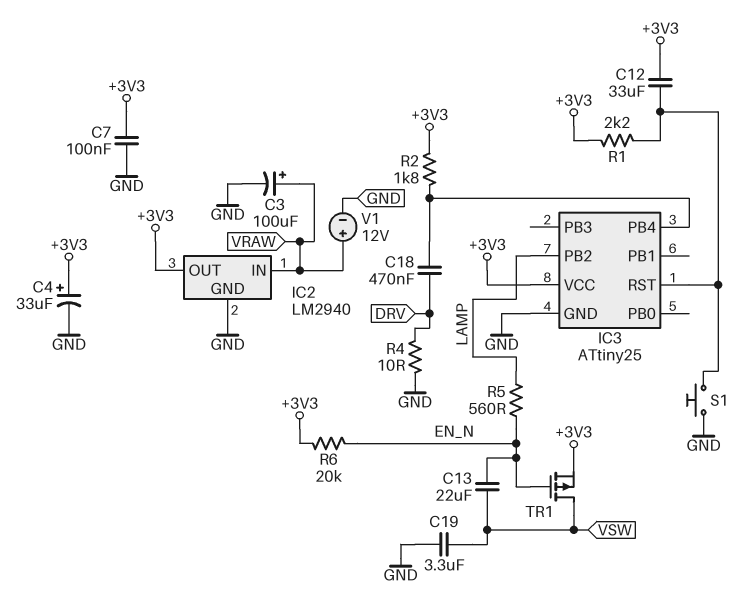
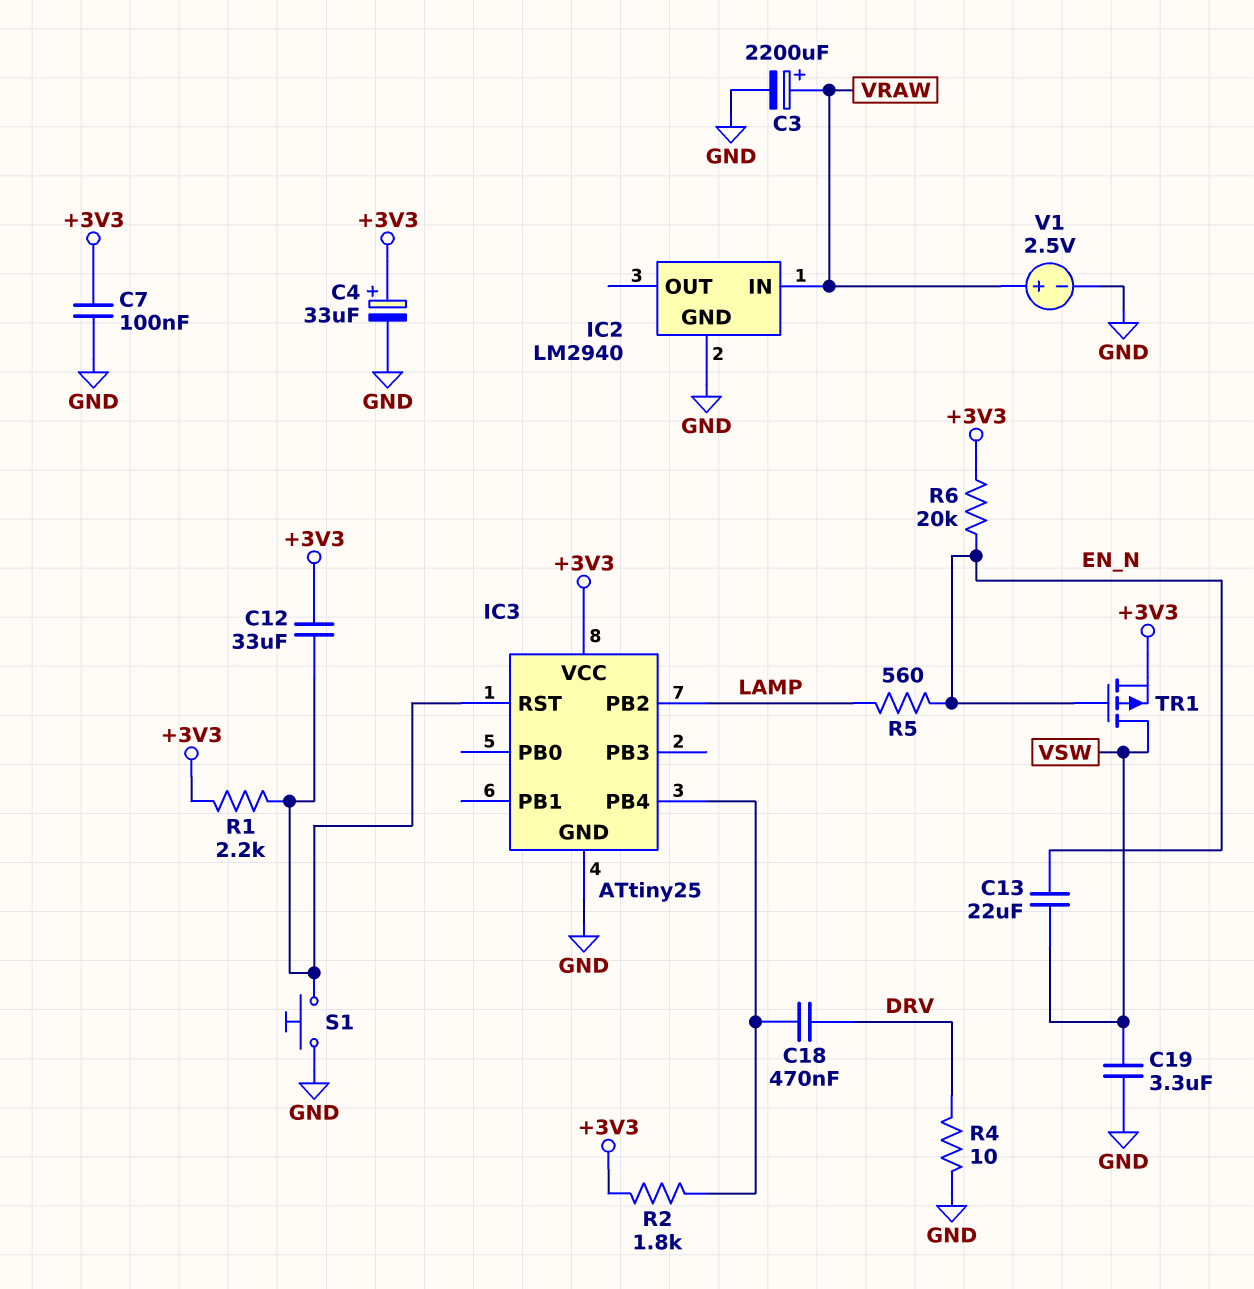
C3: 100uF (plus VRAW, minus GND) -> 2200uF (plus VRAW, minus GND)
IC2 pin OUT: +3V3 -> none
V1: 12V (plus VRAW, minus GND) -> 2.5V (plus VRAW, minus GND)

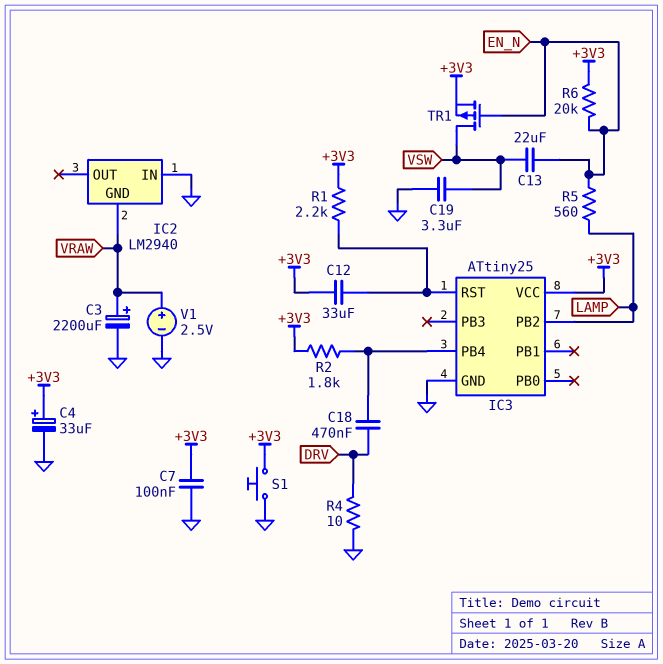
IC2 pin GND: GND -> VRAW
IC2 pin IN: VRAW -> GND
S1: button (GND, IC3/RST) -> button (+3V3, GND)

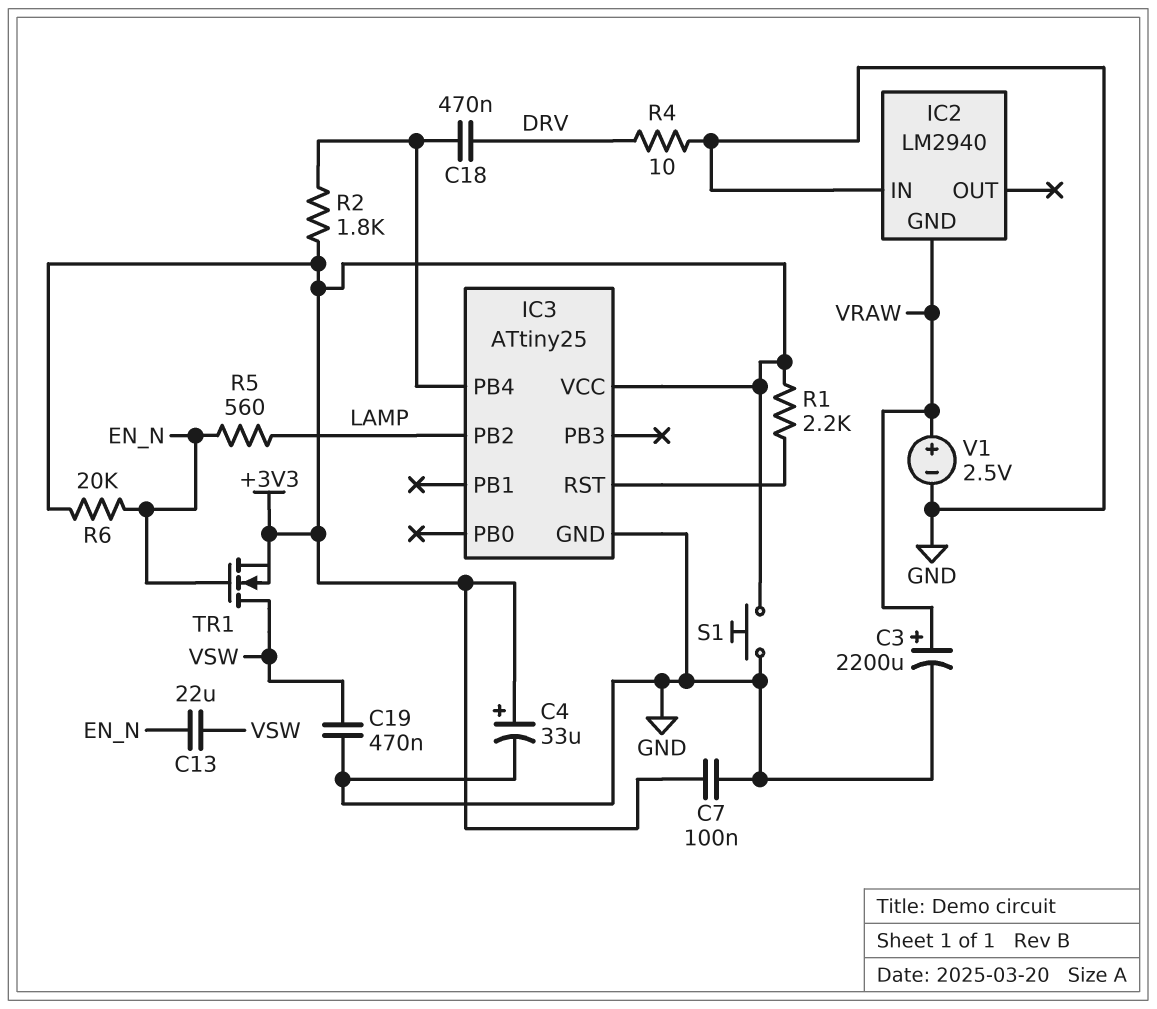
C12: 33uF (+3V3, IC3/RST) -> none
C19: 3.3uF (GND, VSW) -> 470nF (GND, VSW)
TR1: PMOS (G EN_N, D VSW, S +3V3) -> NMOS (G EN_N, D VSW, S +3V3)

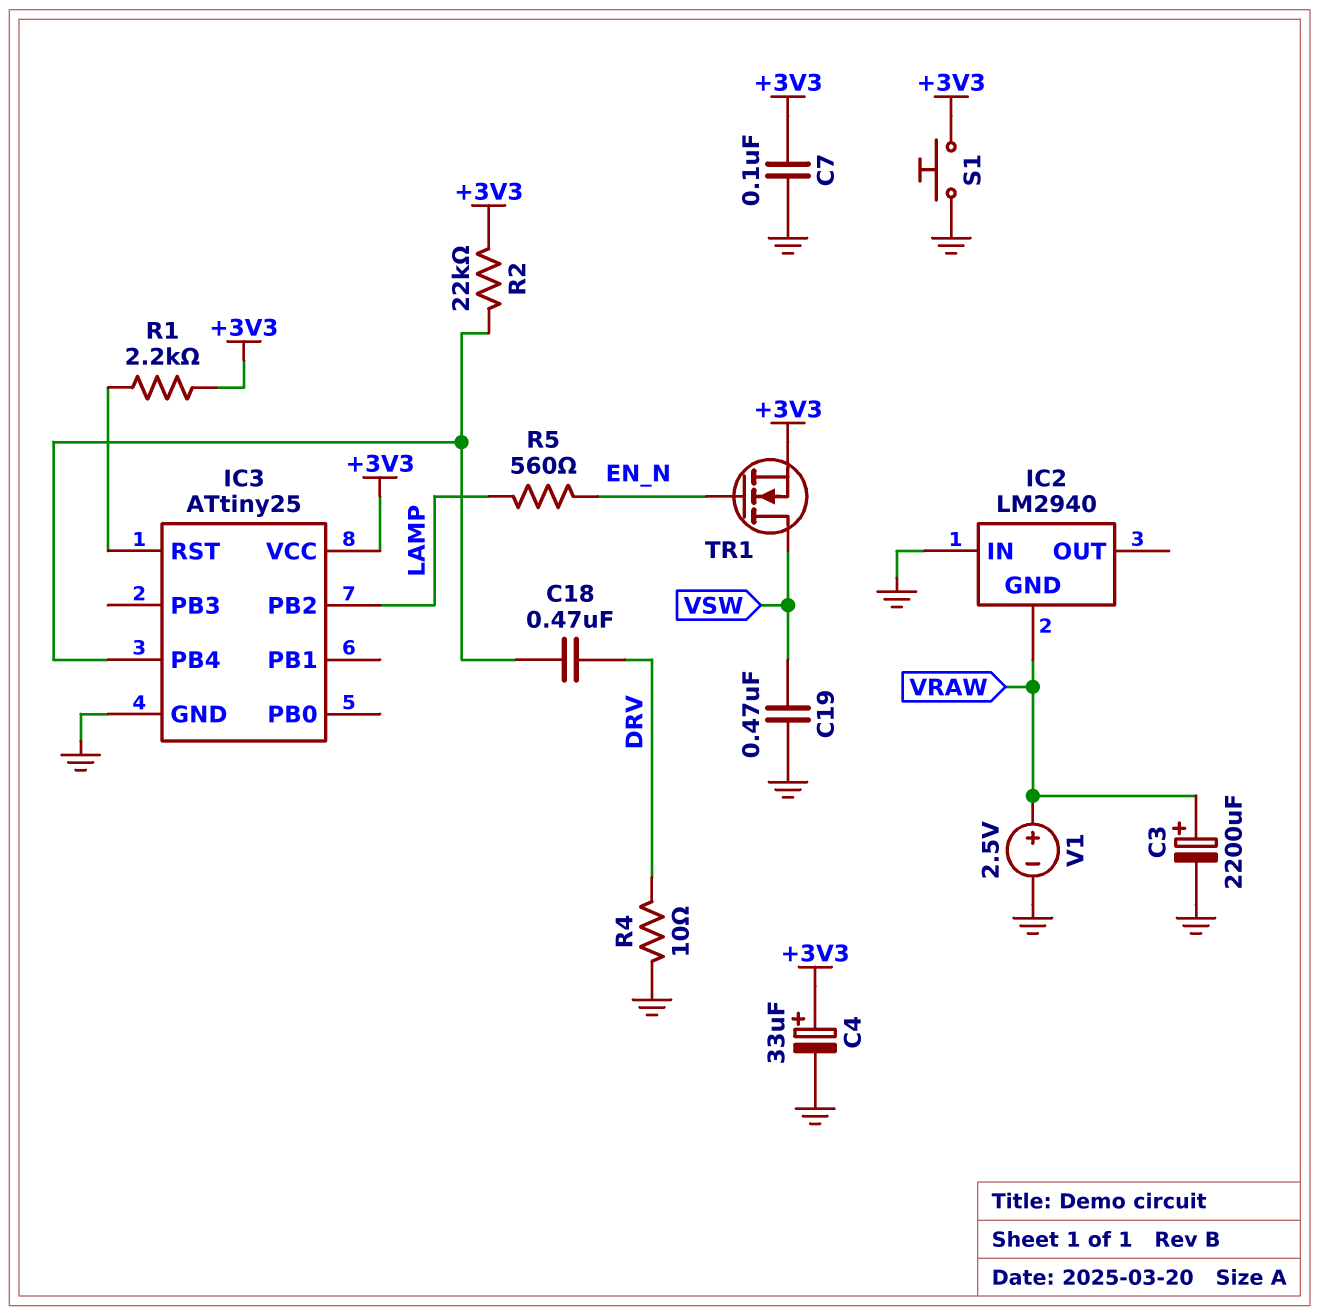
C13: 22uF (EN_N, VSW) -> none
R2: 1.8k (+3V3, IC3/PB4) -> 22k (+3V3, IC3/PB4)
R6: 20k (+3V3, EN_N) -> none

